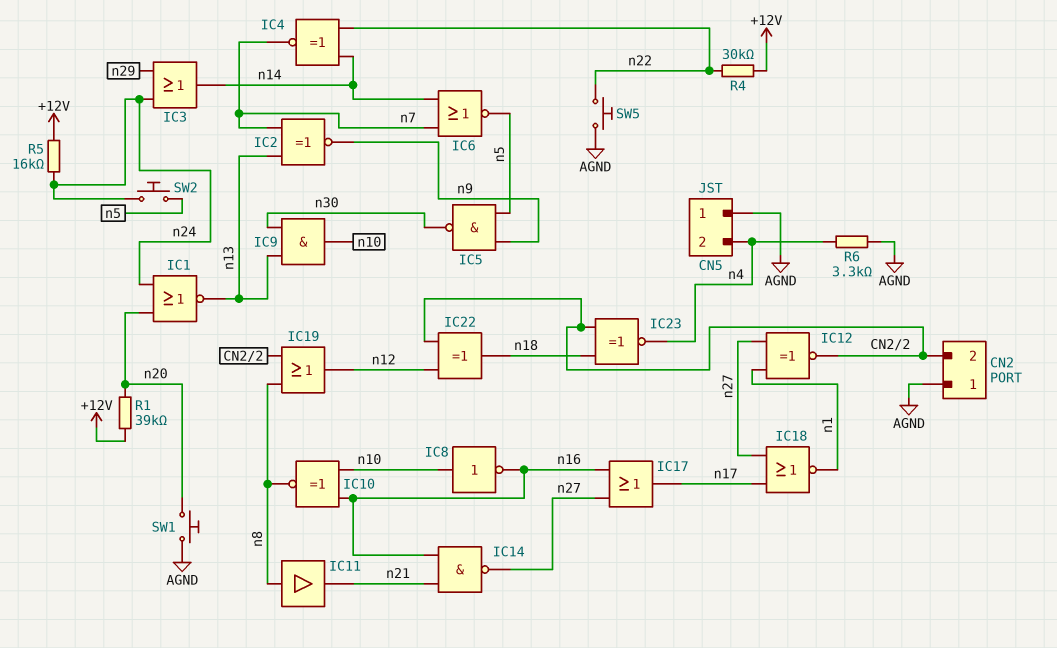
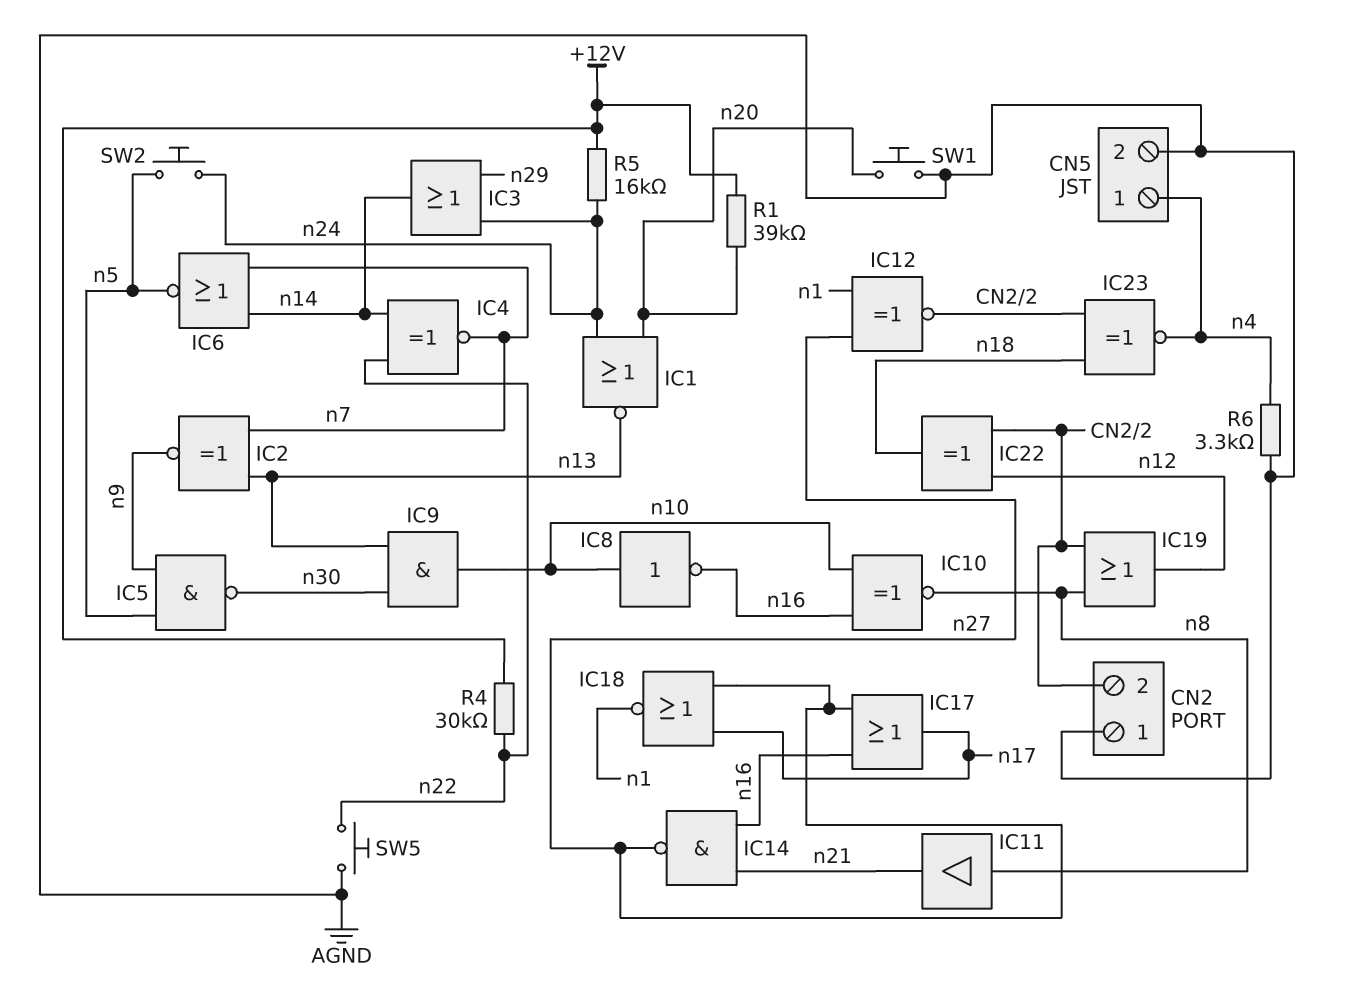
CN5 pin 1: AGND -> n4
CN5 pin 2: n4 -> AGND

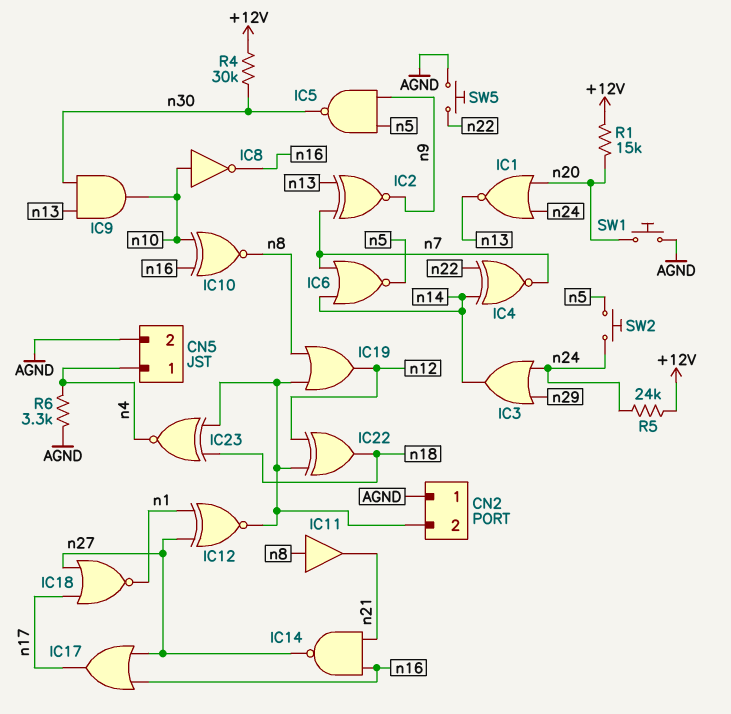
R1: 39k (+12V, n20) -> 15k (+12V, n20)
R4: 30k (+12V, n22) -> 30k (+12V, n30)
R5: 16k (+12V, n24) -> 24k (+12V, n24)

